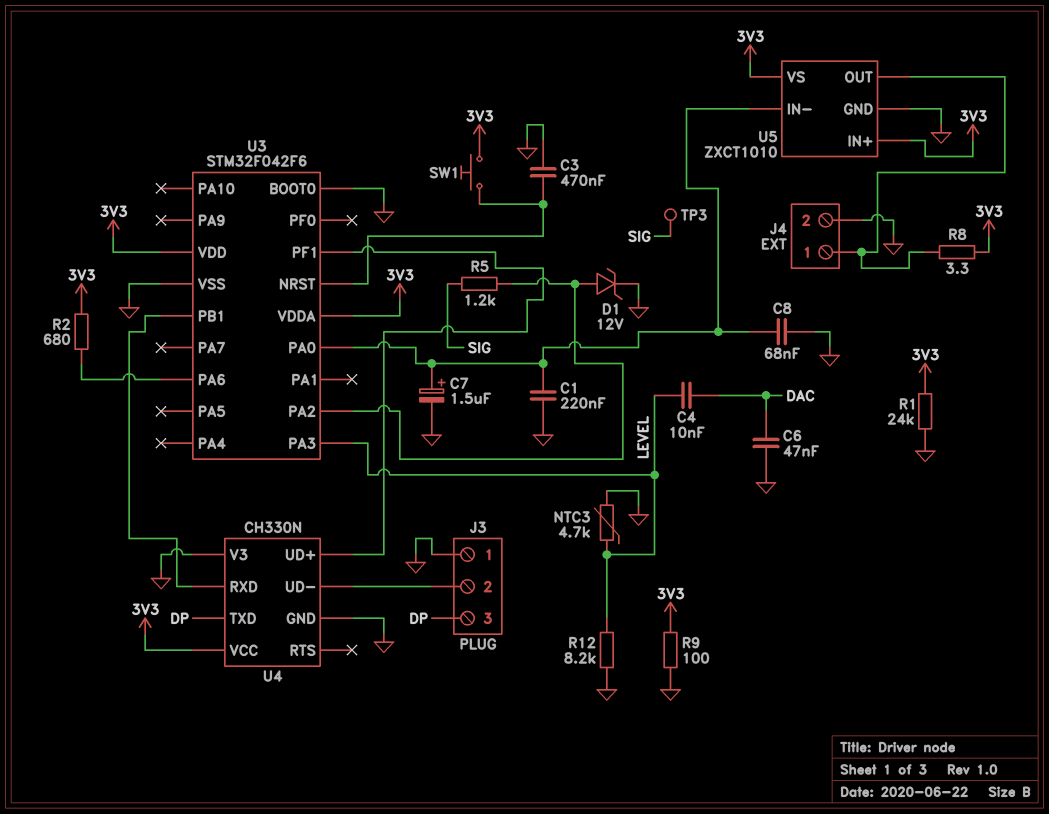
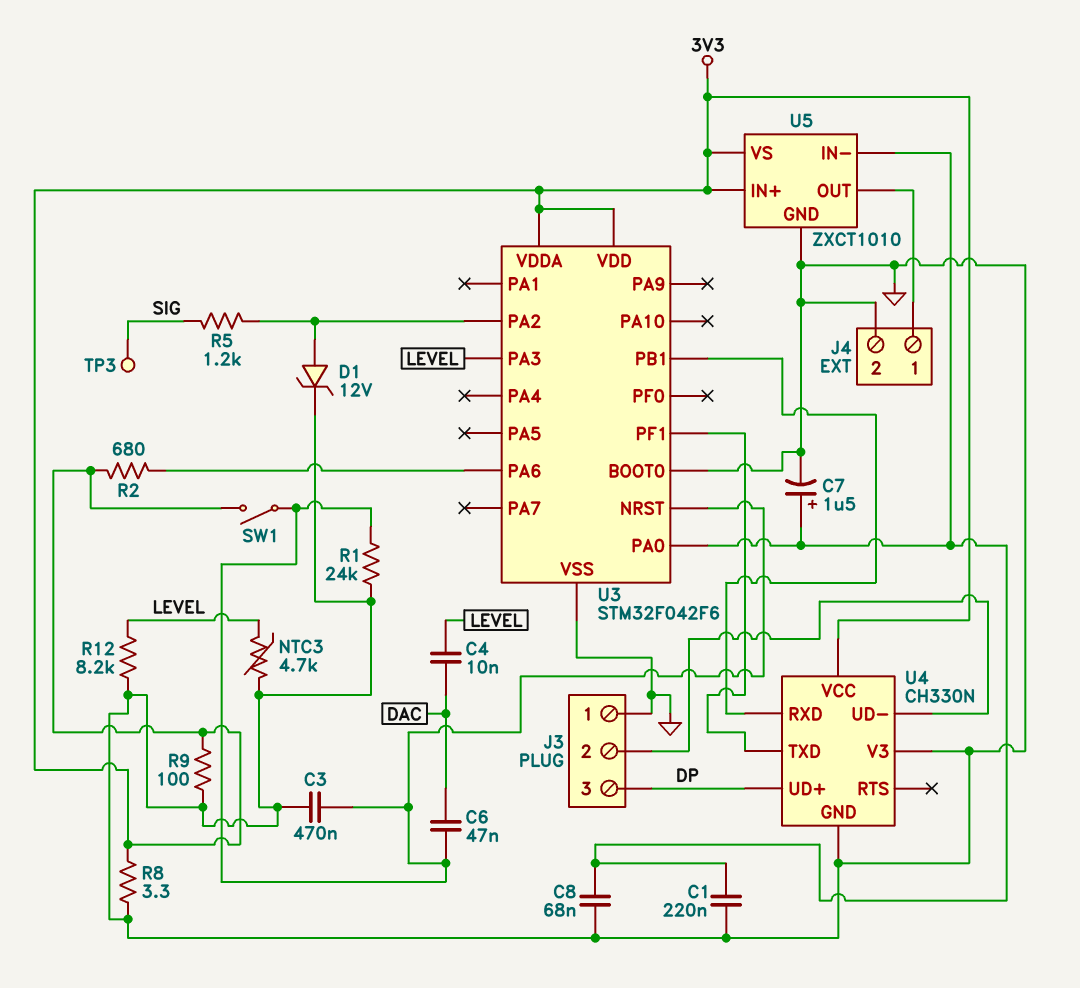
C6: 47nF (DAC, GND) -> 47nF (DAC, U3/NRST)
R1: 24k (3V3, GND) -> 24k (GND, U3/NRST)
R8: 3.3 (3V3, J4/1) -> 3.3 (3V3, GND)
SW1: button (3V3, U3/NRST) -> switch (3V3, U3/NRST)
U4 pin TXD: DP -> U3/PF1
U4 pin UD+: U3/PF1 -> DP

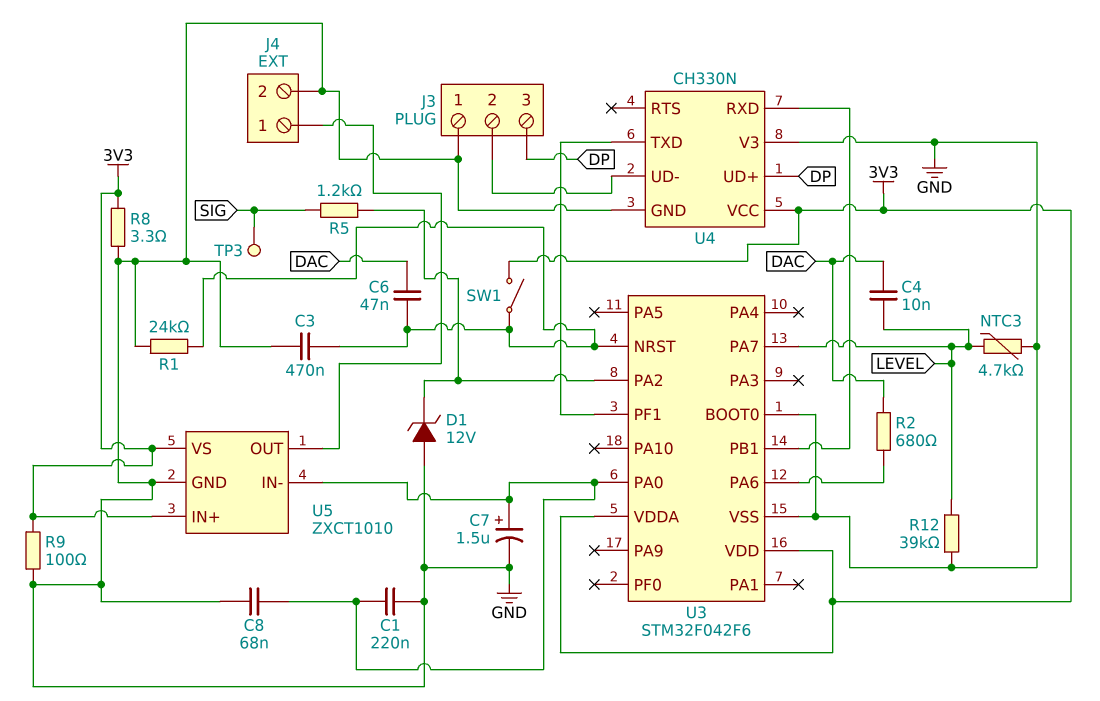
D1: zener 12V (A U3/PA2, K GND) -> zener 12V (A GND, K U3/PA2)
R2: 680 (3V3, U3/PA6) -> 680 (DAC, U3/PA6)
R12: 8.2k (GND, LEVEL) -> 39k (GND, LEVEL)
U3 pin PA3: LEVEL -> none
U3 pin PA7: none -> LEVEL

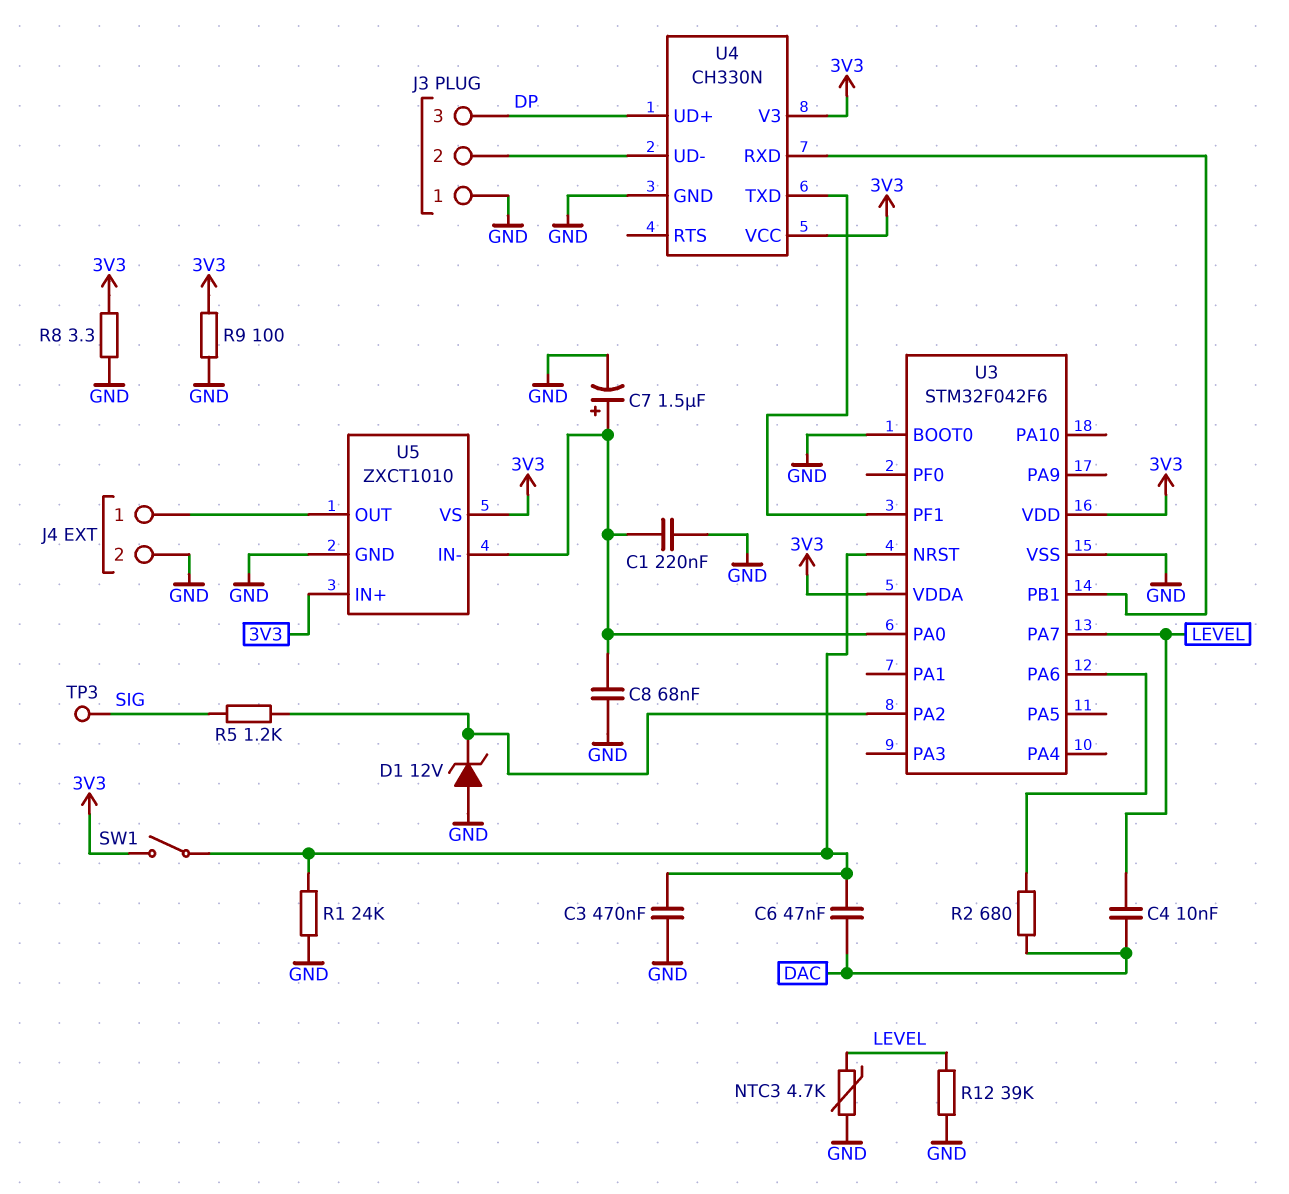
U4 pin V3: GND -> 3V3

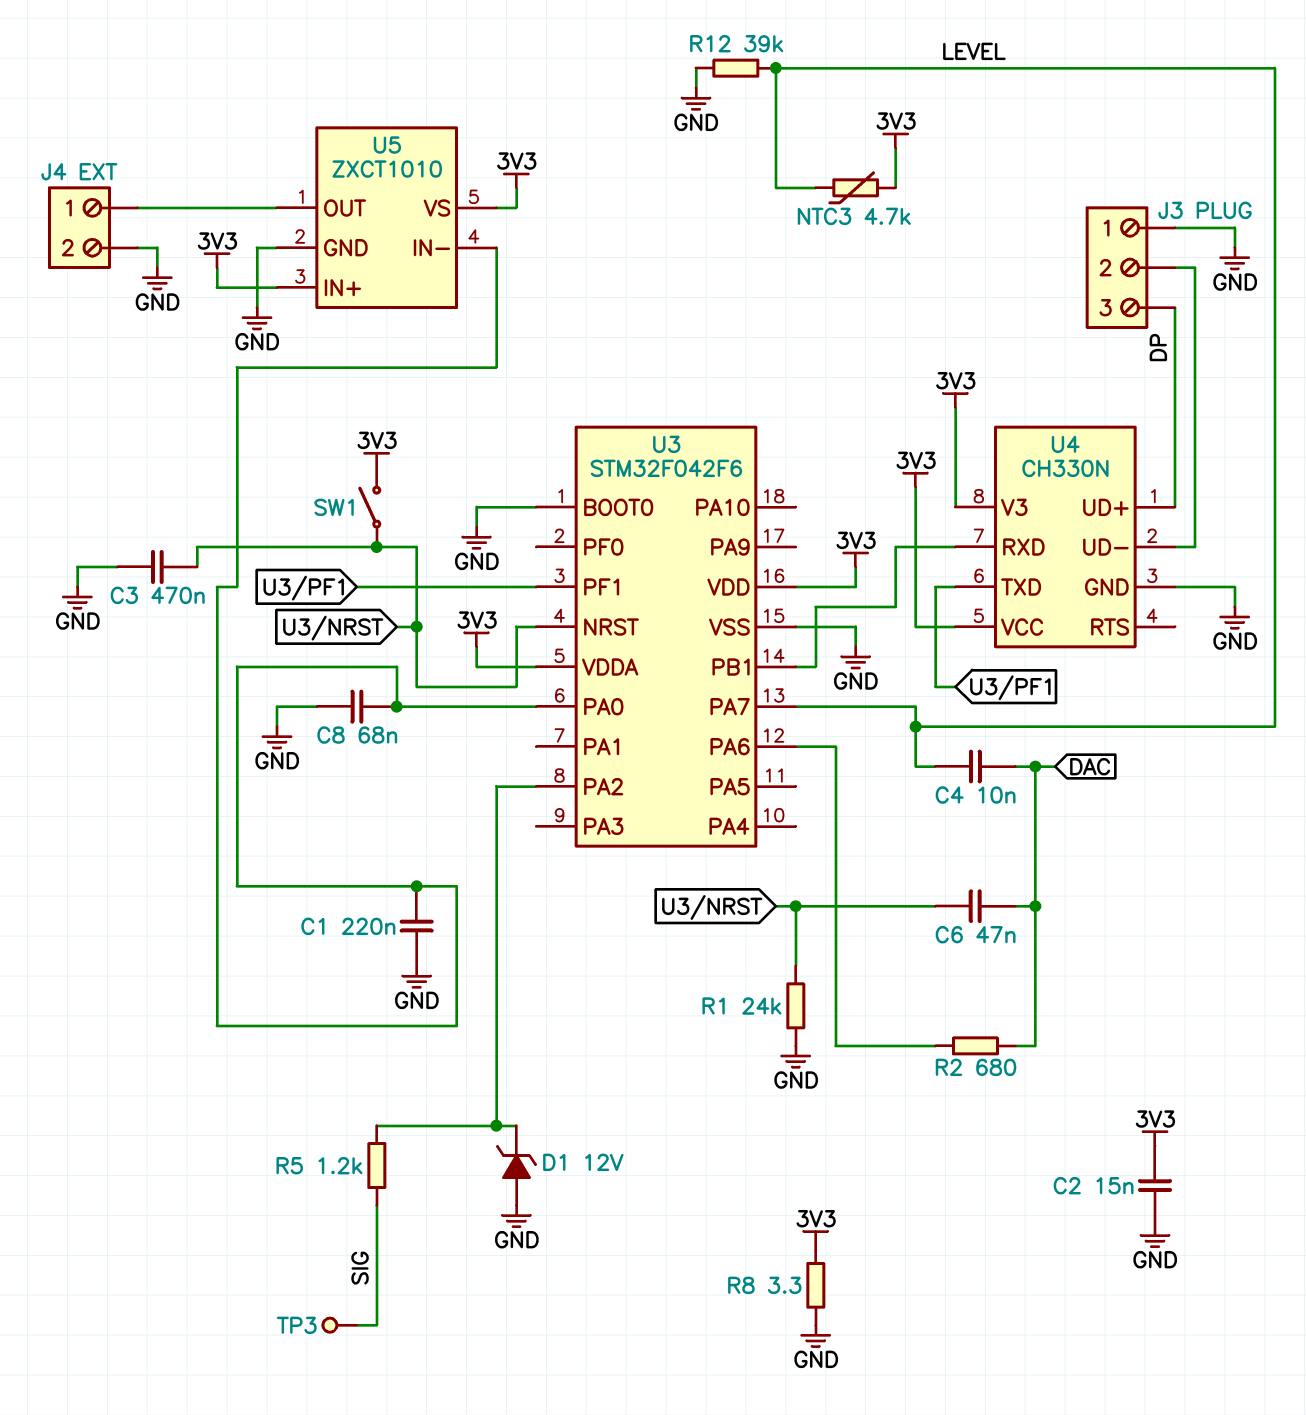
C2: none -> 15nF (3V3, GND)
C7: 1.5uF (plus U3/PA0, minus GND) -> none
NTC3: 4.7k (GND, LEVEL) -> 4.7k (3V3, LEVEL)
R9: 100 (3V3, GND) -> none

